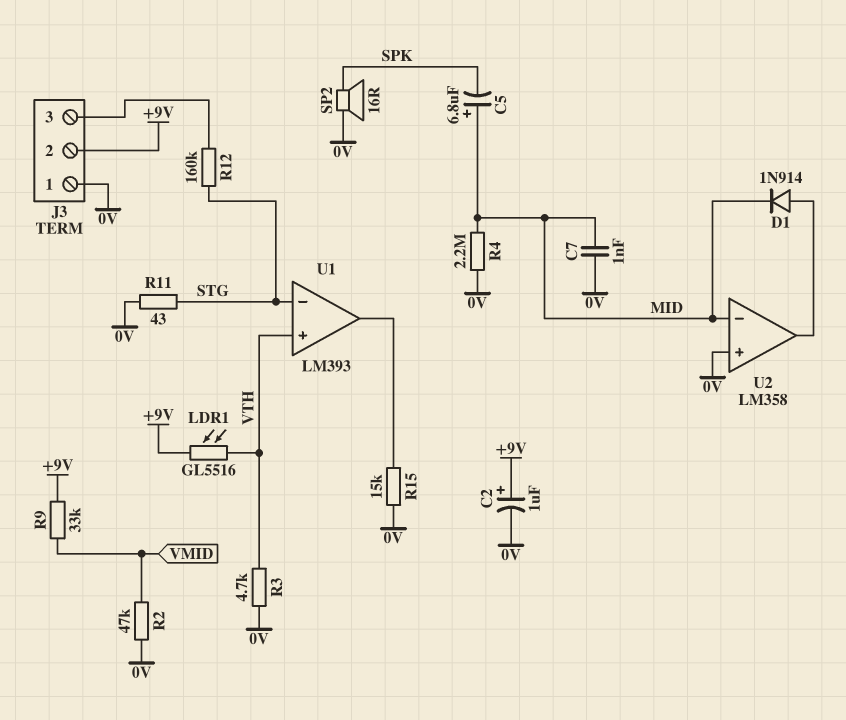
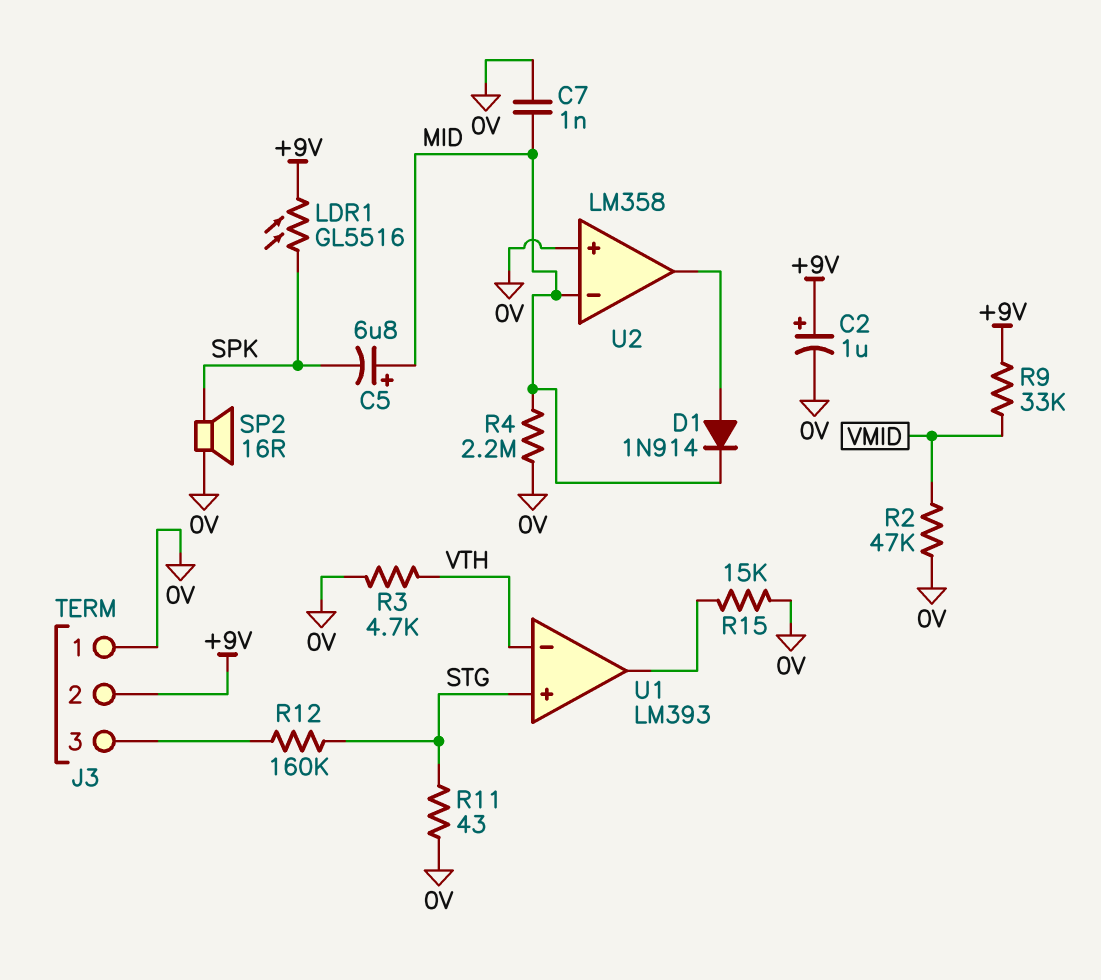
LDR1: GL5516 (+9V, VTH) -> GL5516 (+9V, SPK)
U1 pin in+: VTH -> STG
U1 pin in-: STG -> VTH

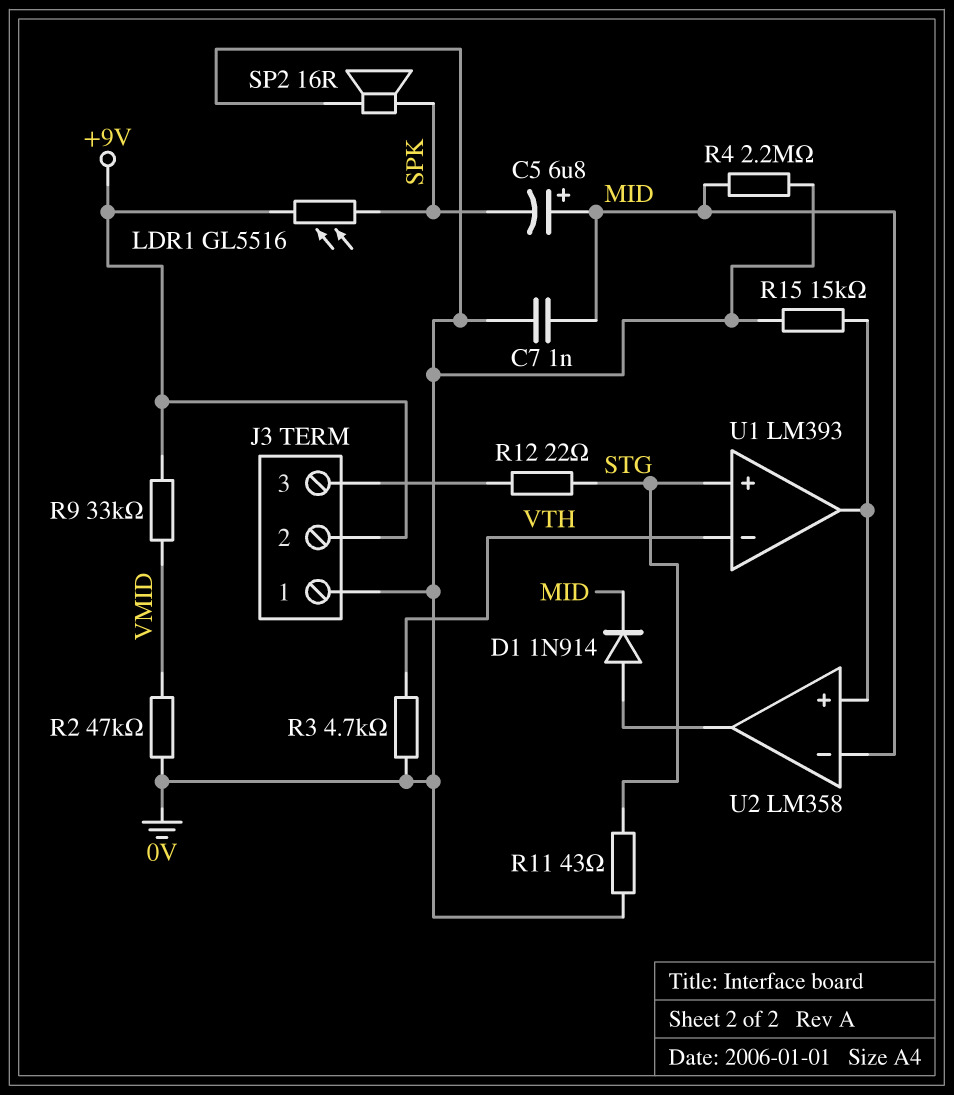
C2: 1uF (plus +9V, minus 0V) -> none
R12: 160k (J3/3, STG) -> 22 (J3/3, STG)
U2 pin in+: 0V -> U1/out

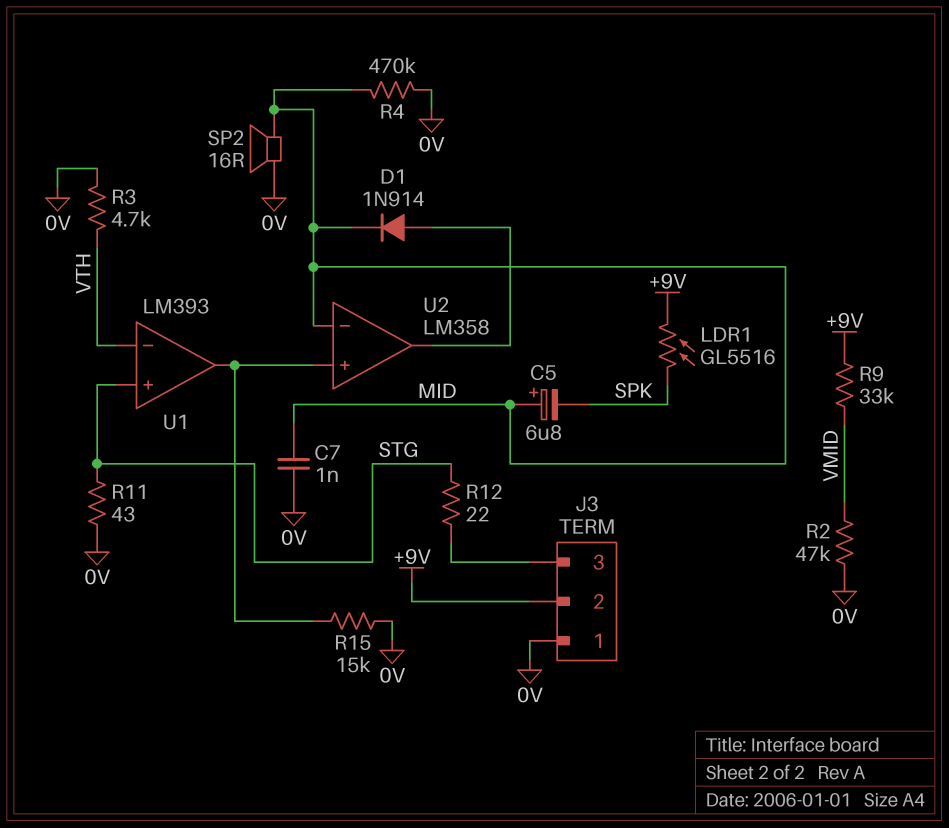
R4: 2.2M (0V, MID) -> 470k (0V, MID)
SP2: speaker 16R (0V, SPK) -> speaker 16R (0V, MID)

